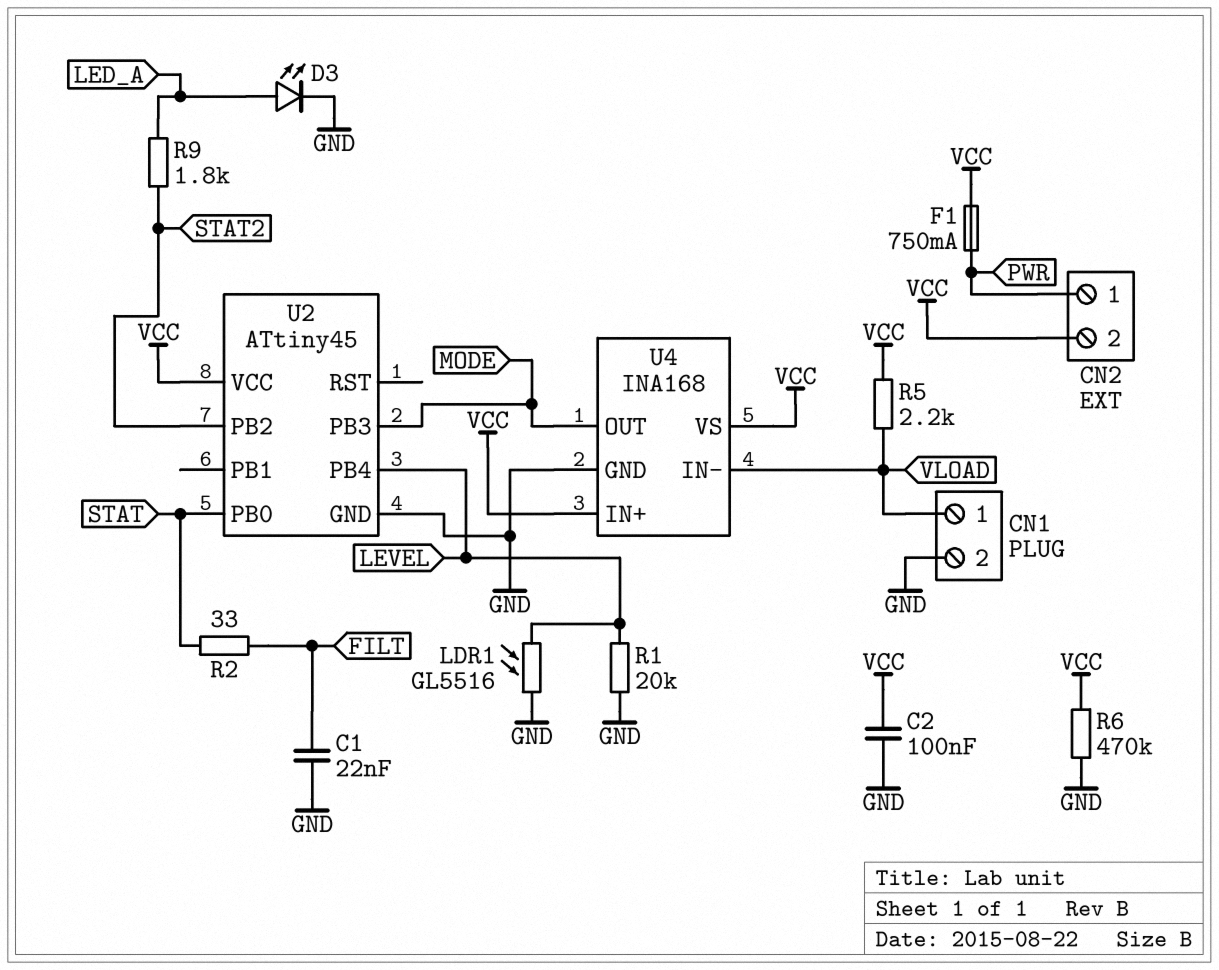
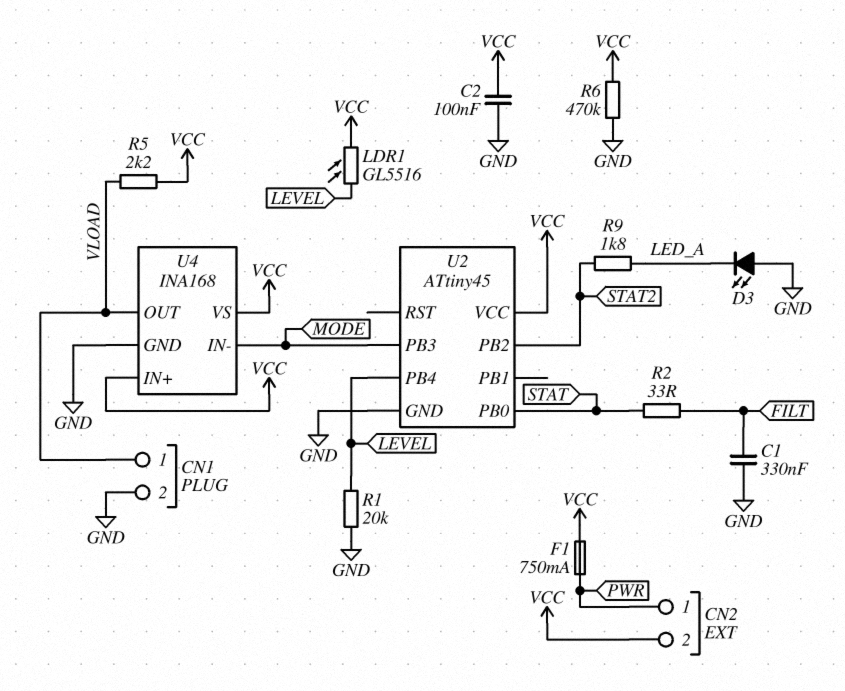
C1: 22nF (FILT, GND) -> 330nF (FILT, GND)
D3: LED (A LED_A, K GND) -> LED (A GND, K LED_A)
LDR1: GL5516 (GND, LEVEL) -> GL5516 (LEVEL, VCC)
U4 pin IN-: VLOAD -> MODE
U4 pin OUT: MODE -> VLOAD

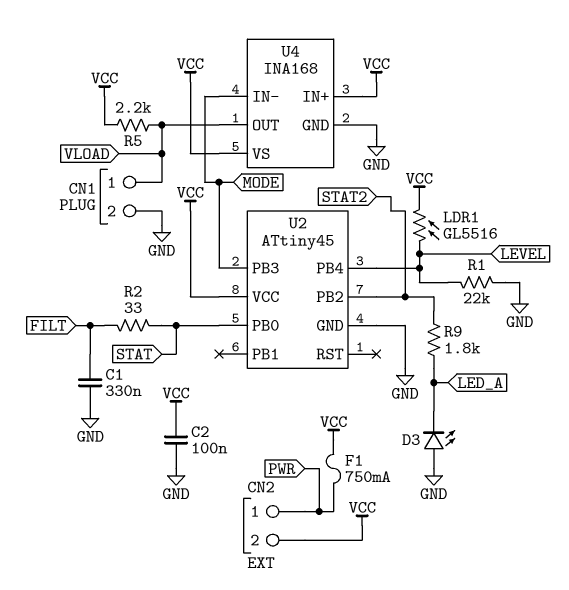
R1: 20k (GND, LEVEL) -> 22k (GND, LEVEL)
R6: 470k (GND, VCC) -> none

